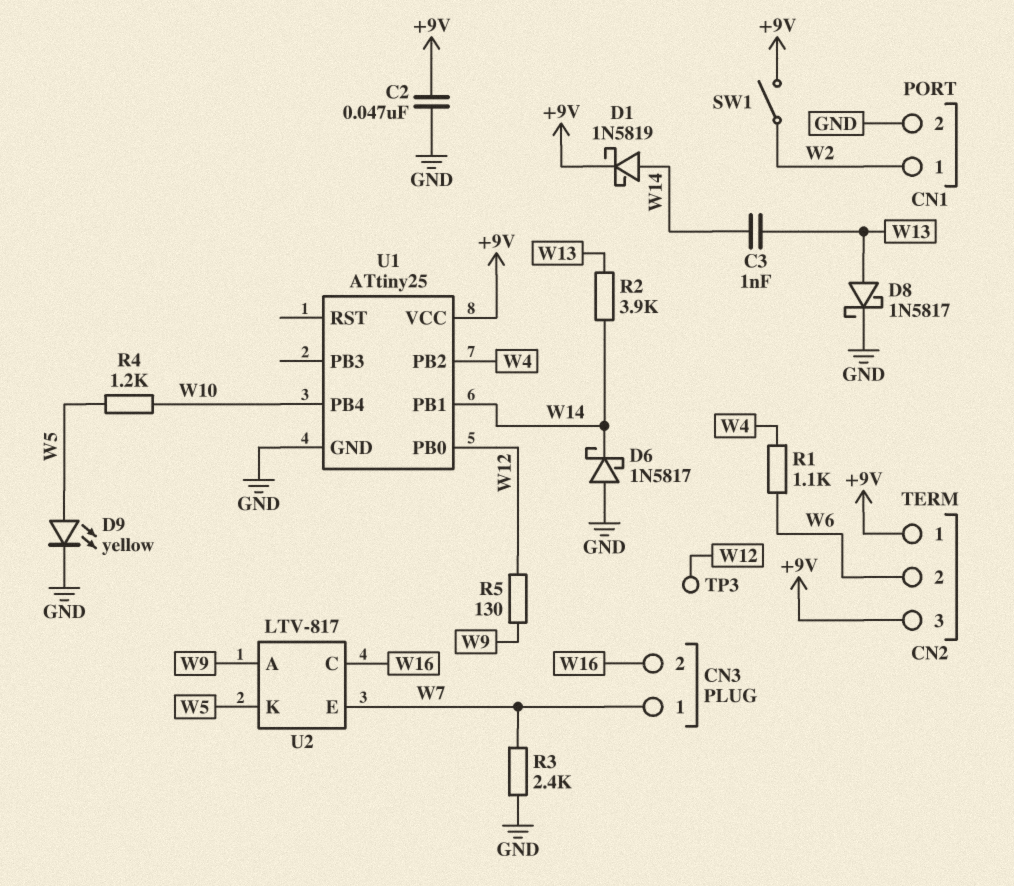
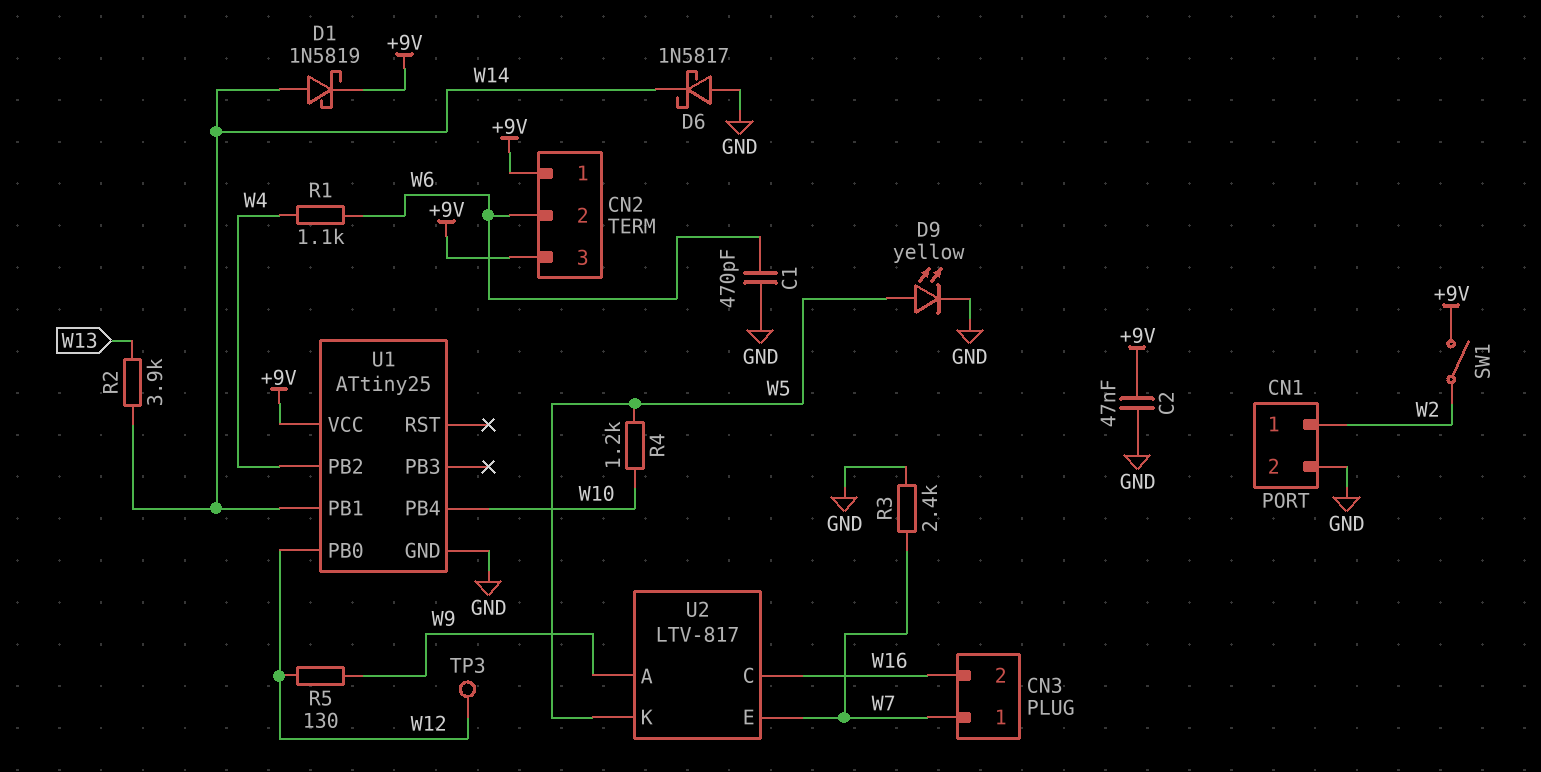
C1: none -> 470pF (GND, W6)
C3: 1nF (W13, W14) -> none
D8: schottky 1N5817 (A W13, K GND) -> none

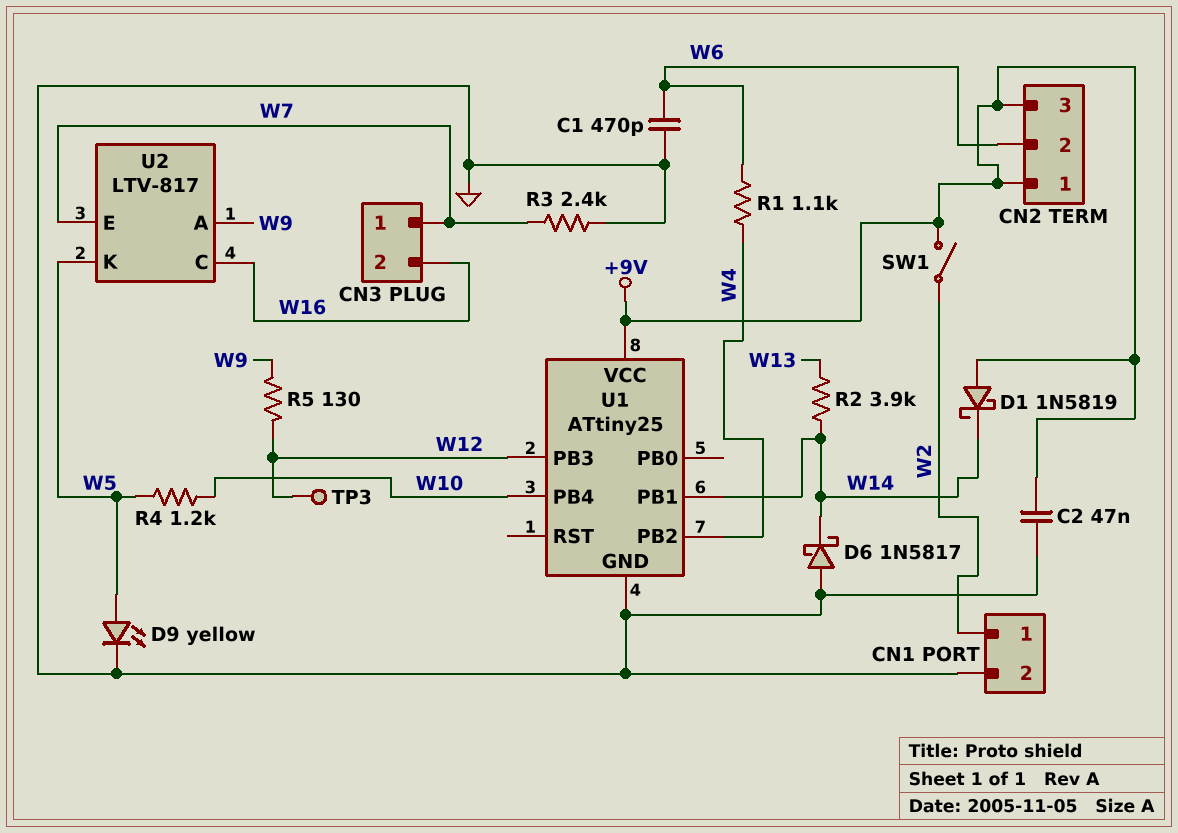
D1: schottky 1N5819 (A W14, K +9V) -> schottky 1N5819 (A +9V, K W14)
U1 pin PB0: W12 -> none
U1 pin PB3: none -> W12

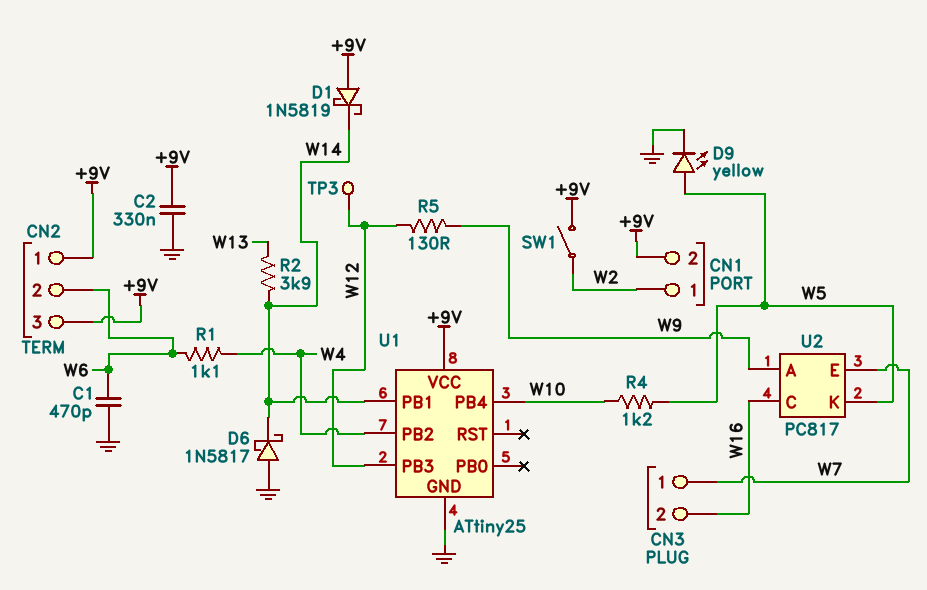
C2: 47nF (+9V, GND) -> 330nF (+9V, GND)
CN1 pin 2: GND -> +9V
R3: 2.4k (GND, W7) -> none
U2: LTV-817 -> PC817

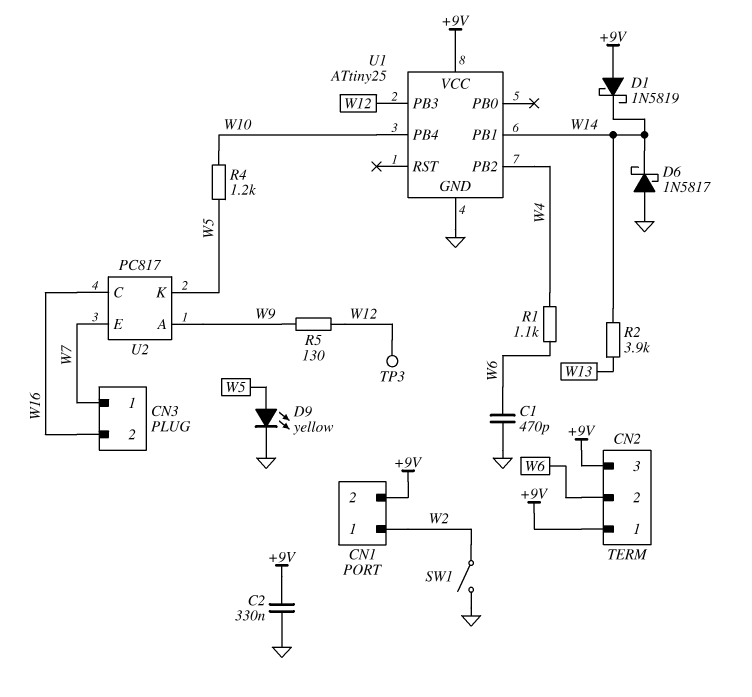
SW1: switch (+9V, W2) -> switch (GND, W2)

